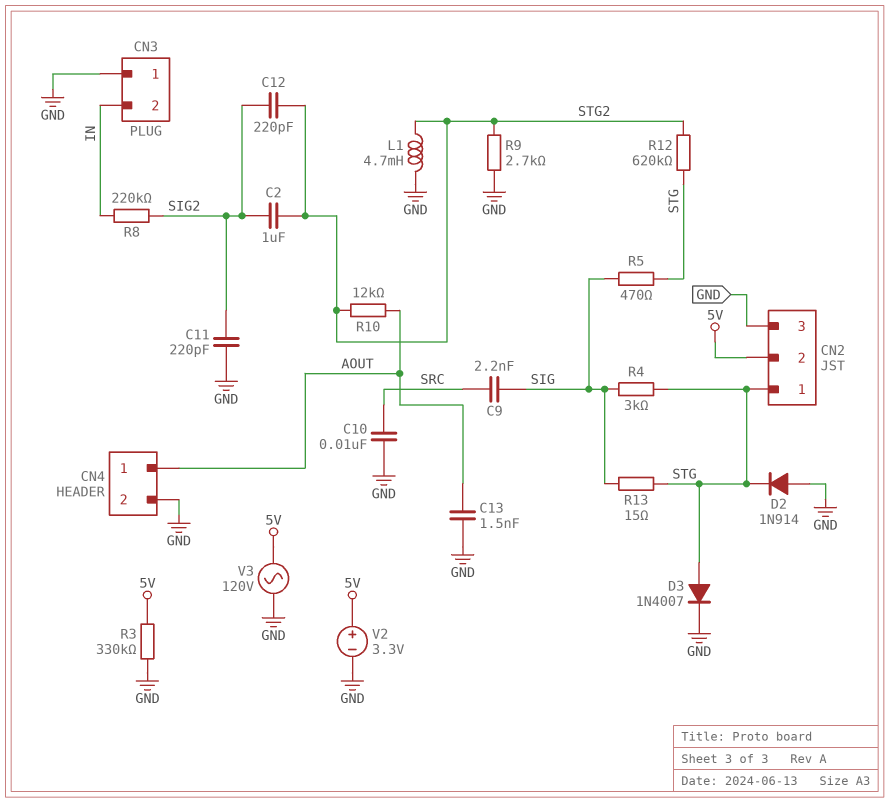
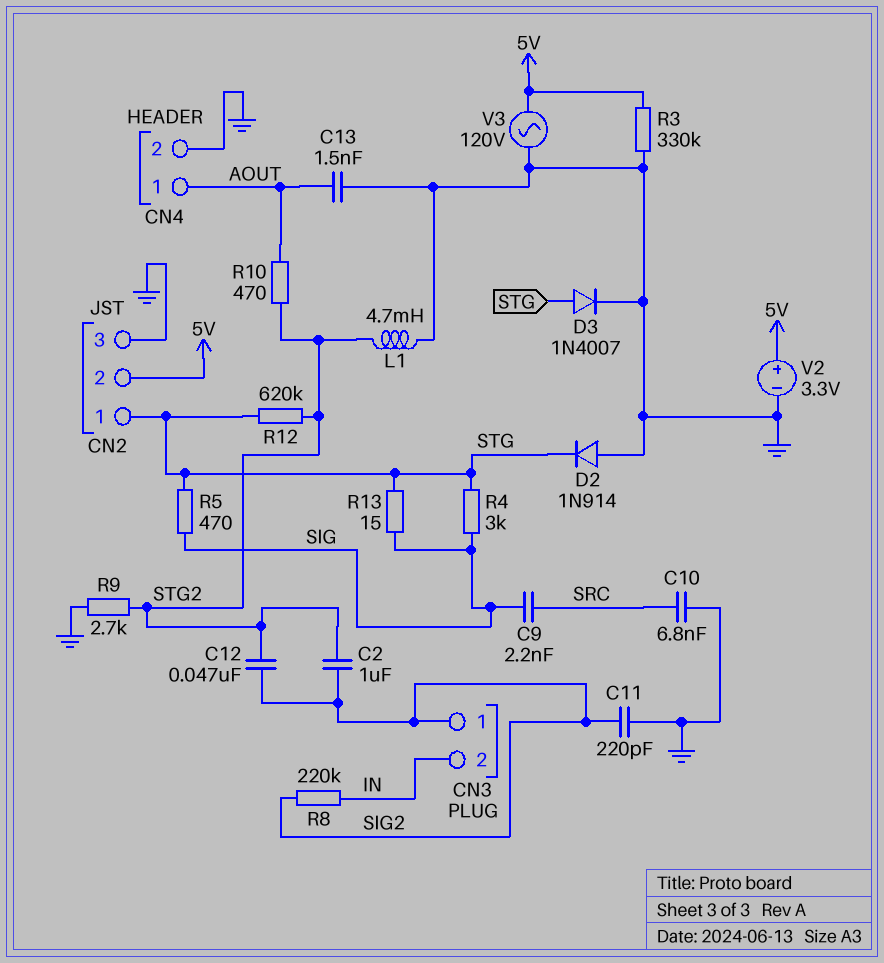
C10: 10nF (GND, SRC) -> 6.8nF (GND, SRC)
C12: 220pF (SIG2, STG2) -> 47nF (SIG2, STG2)
CN3 pin 1: GND -> SIG2
R10: 12k (AOUT, STG2) -> 470 (AOUT, STG2)

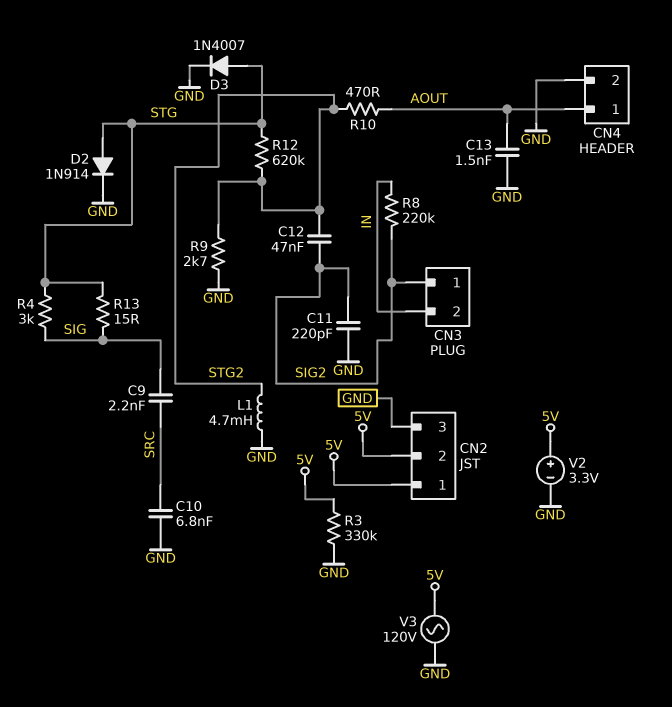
C2: 1uF (SIG2, STG2) -> none
CN2 pin 1: STG -> 5V
D2: diode 1N914 (A GND, K STG) -> diode 1N914 (A STG, K GND)
R5: 470 (SIG, STG) -> none

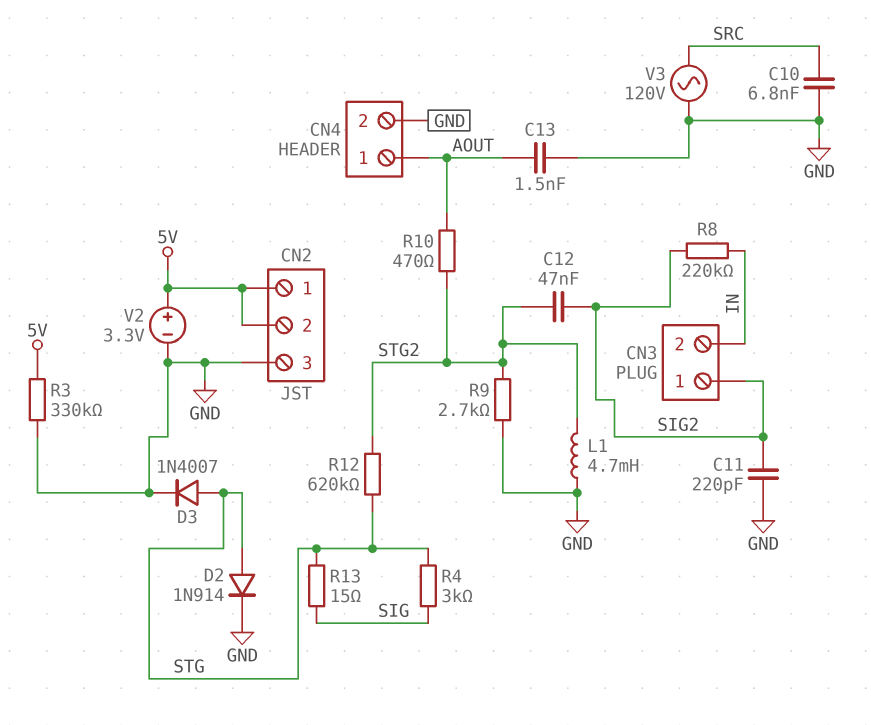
C9: 2.2nF (SIG, SRC) -> none
V3: AC 120V (5V, GND) -> AC 120V (GND, SRC)

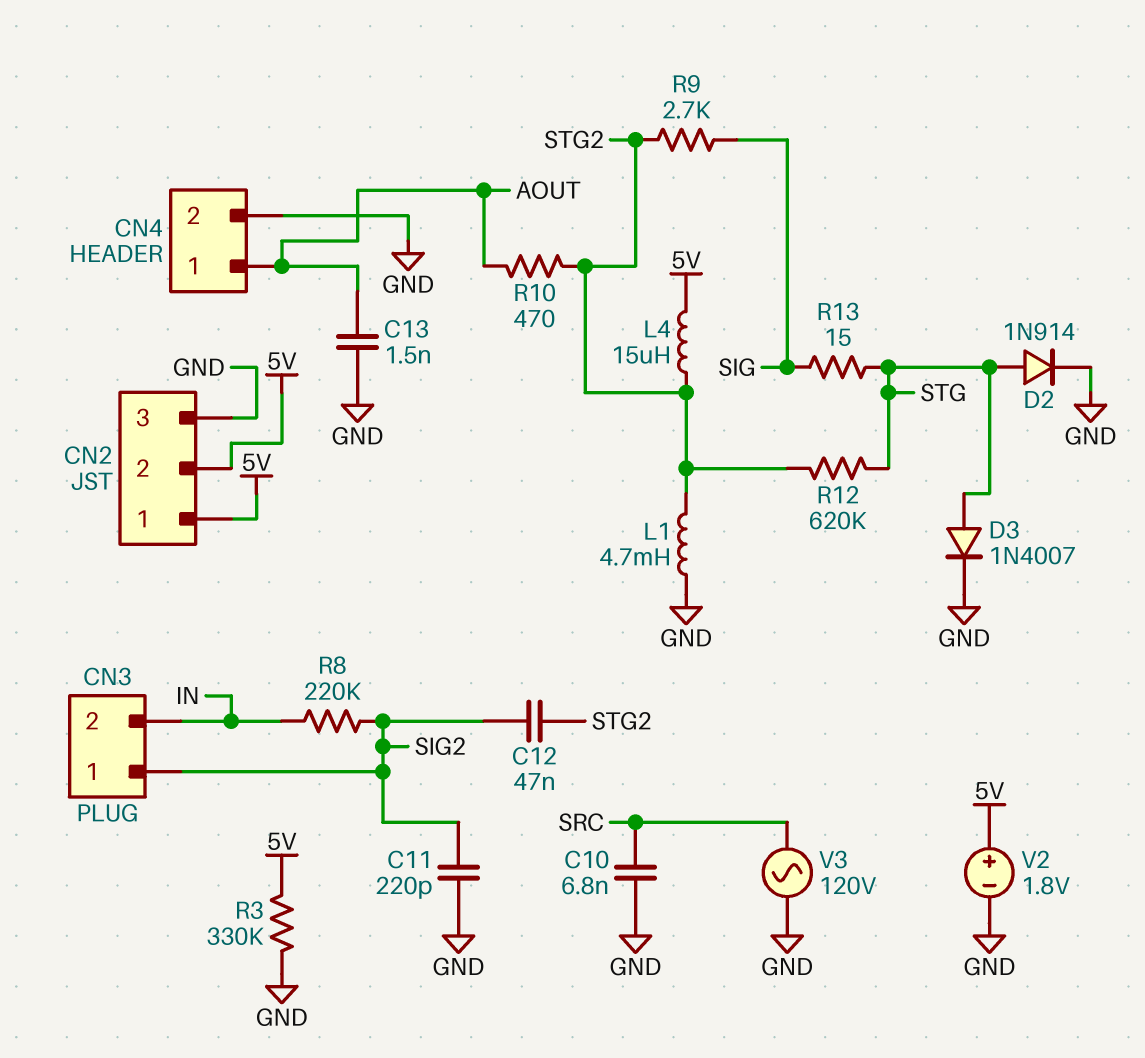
L4: none -> 15uH (5V, STG2)
R4: 3k (SIG, STG) -> none
R9: 2.7k (GND, STG2) -> 2.7k (SIG, STG2)
V2: 3.3V (plus 5V, minus GND) -> 1.8V (plus 5V, minus GND)

